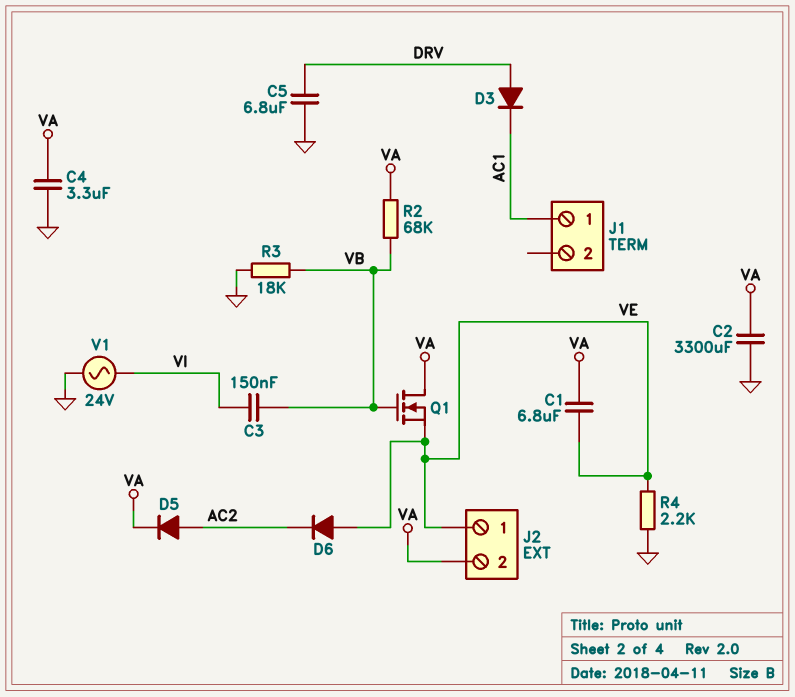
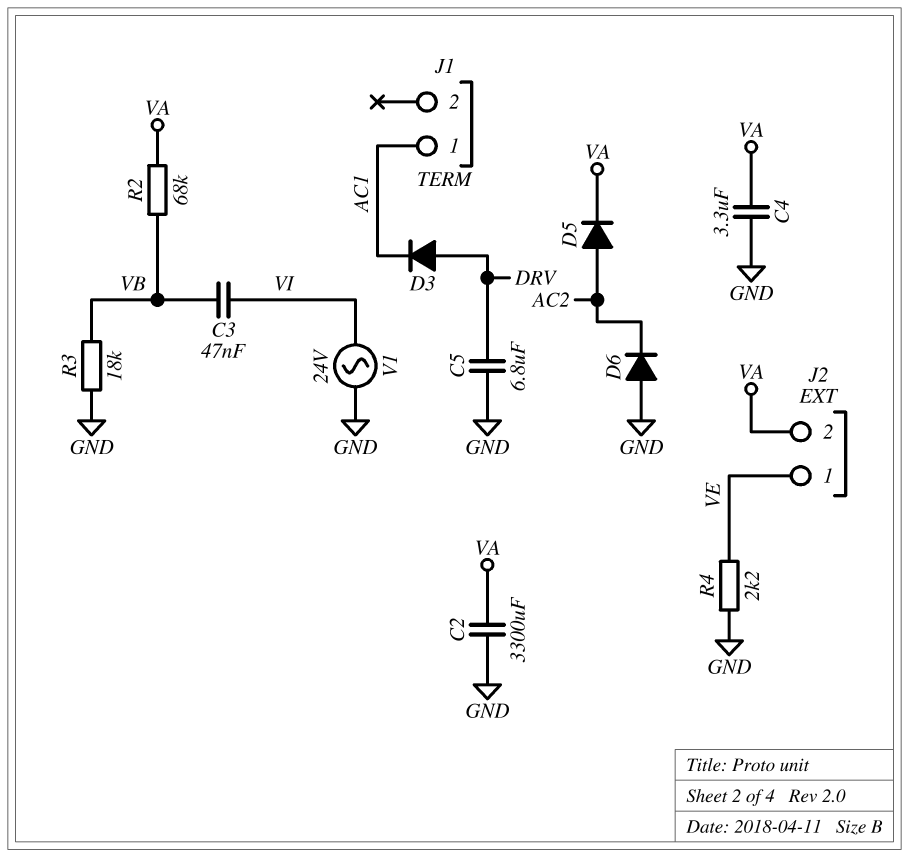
C1: 6.8uF (VA, VE) -> none
C3: 150nF (VB, VI) -> 47nF (VB, VI)
D6: diode (A VE, K AC2) -> diode (A GND, K AC2)
Q1: NMOS (G VB, D VA, S VE) -> none

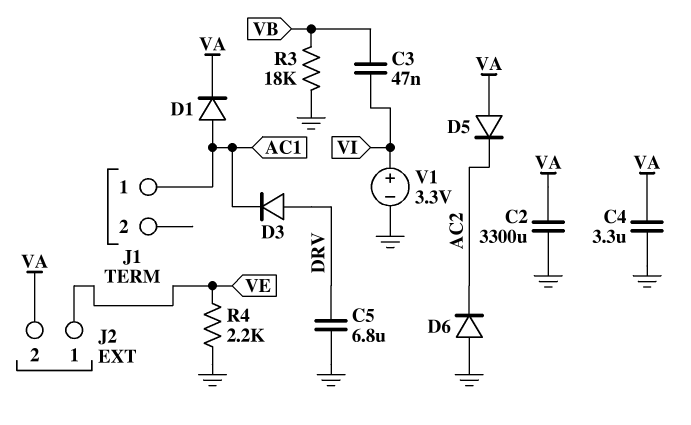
D1: none -> diode (A AC1, K VA)
D5: diode (A AC2, K VA) -> diode (A VA, K AC2)
R2: 68k (VA, VB) -> none
V1: AC 24V (GND, VI) -> 3.3V (plus VI, minus GND)

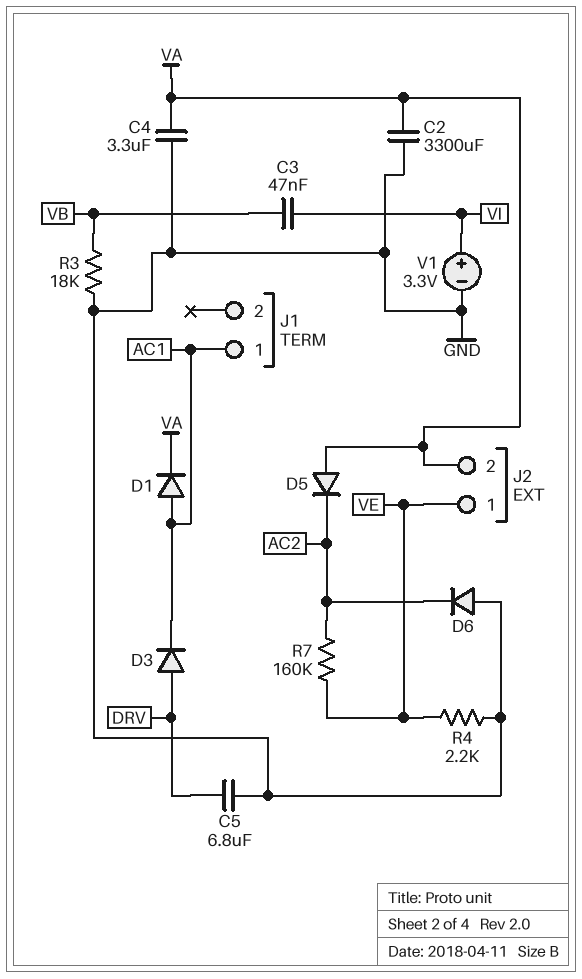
R7: none -> 160k (AC2, VE)

